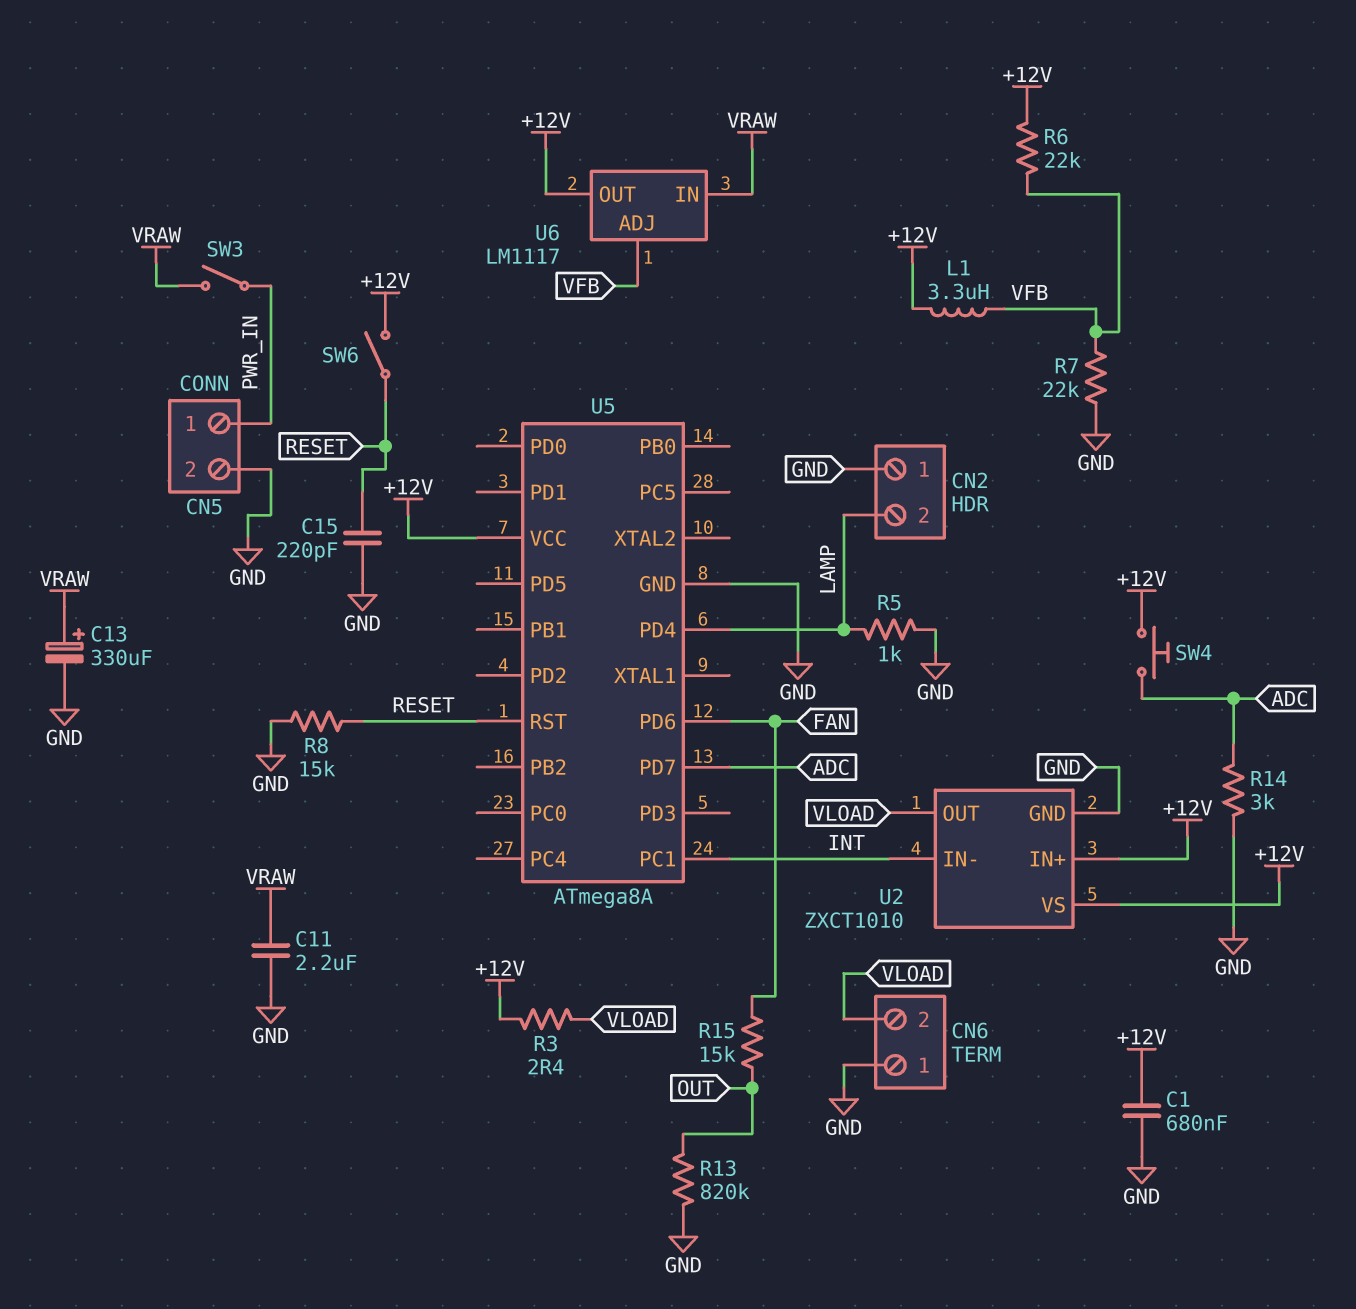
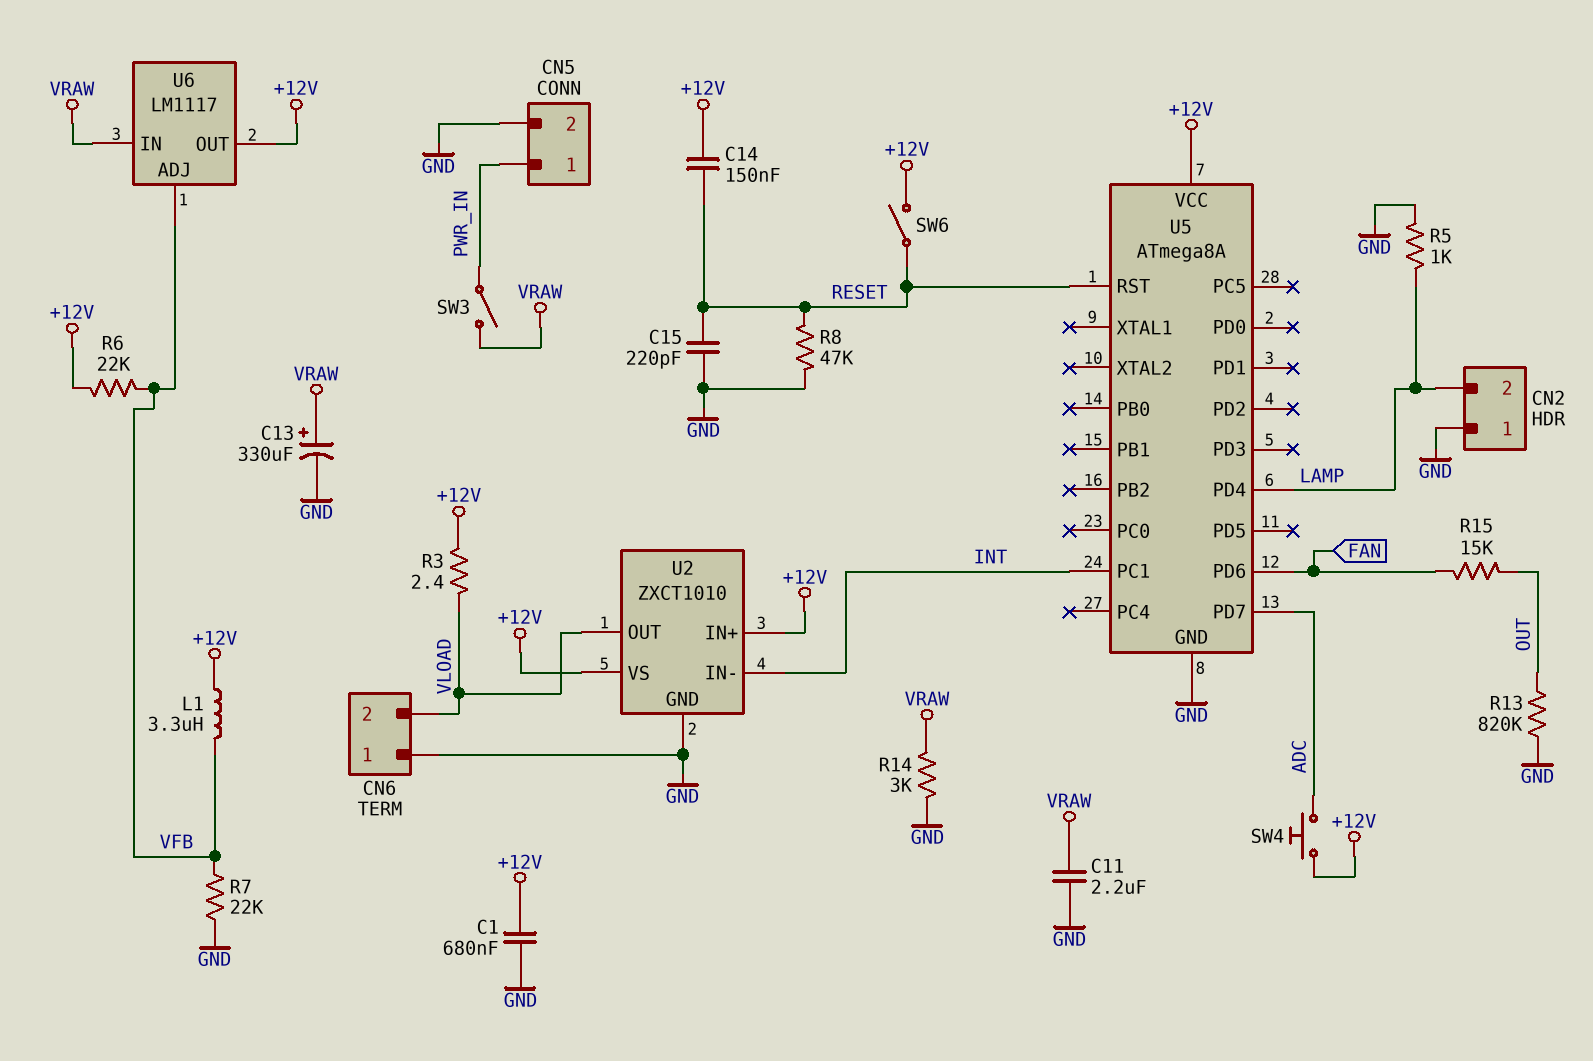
C14: none -> 150nF (+12V, RESET)
R8: 15k (GND, RESET) -> 47k (GND, RESET)
R14: 3k (ADC, GND) -> 3k (GND, VRAW)

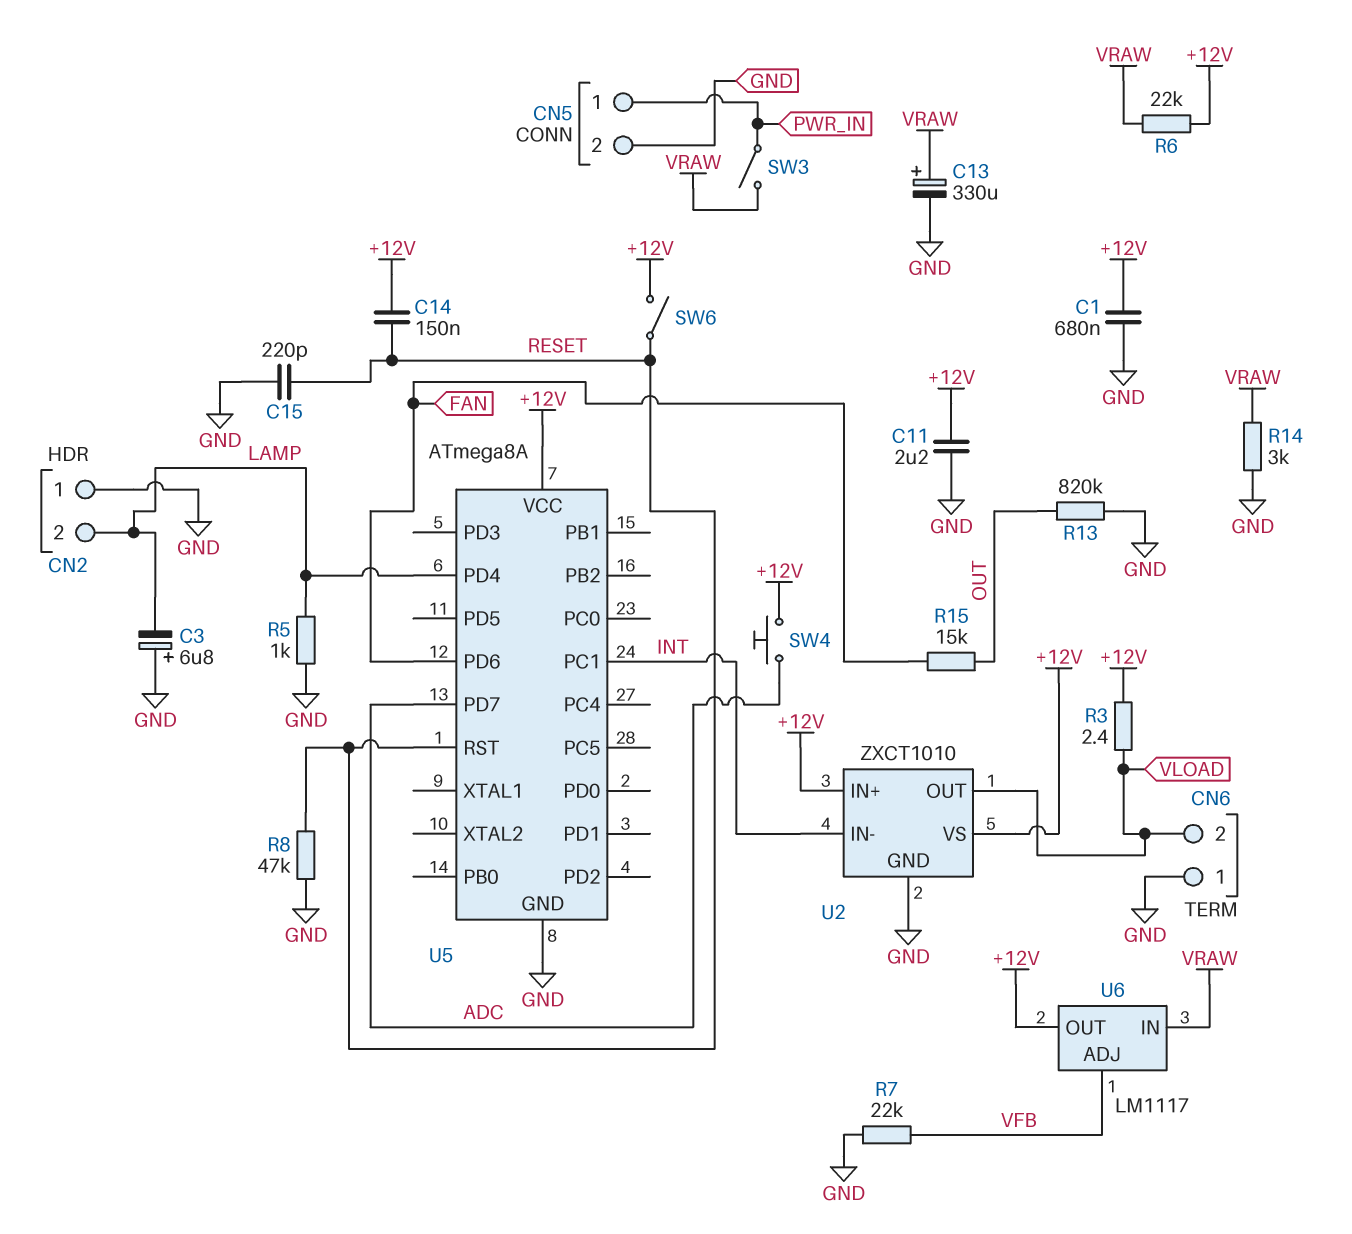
C3: none -> 6.8uF (plus GND, minus LAMP)
C11: 2.2uF (GND, VRAW) -> 2.2uF (+12V, GND)
L1: 3.3uH (+12V, VFB) -> none
R6: 22k (+12V, VFB) -> 22k (+12V, VRAW)

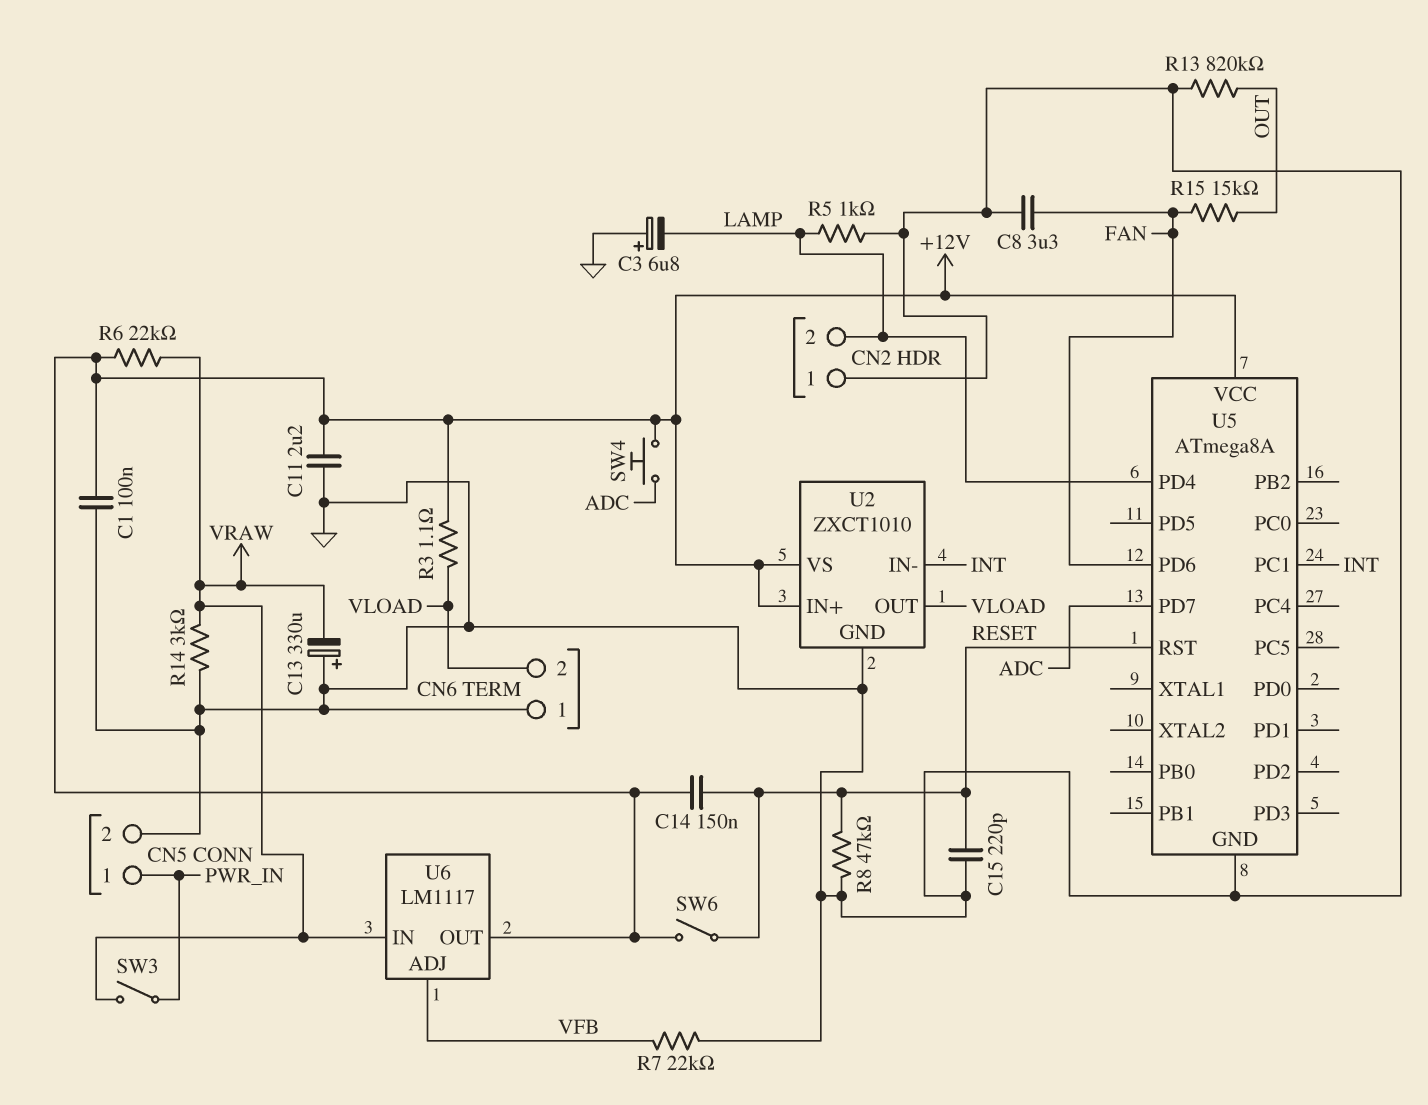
C1: 680nF (+12V, GND) -> 100nF (+12V, GND)
C8: none -> 3.3uF (FAN, GND)
C13: 330uF (plus VRAW, minus GND) -> 330uF (plus GND, minus VRAW)
R3: 2.4 (+12V, VLOAD) -> 1.1 (+12V, VLOAD)

